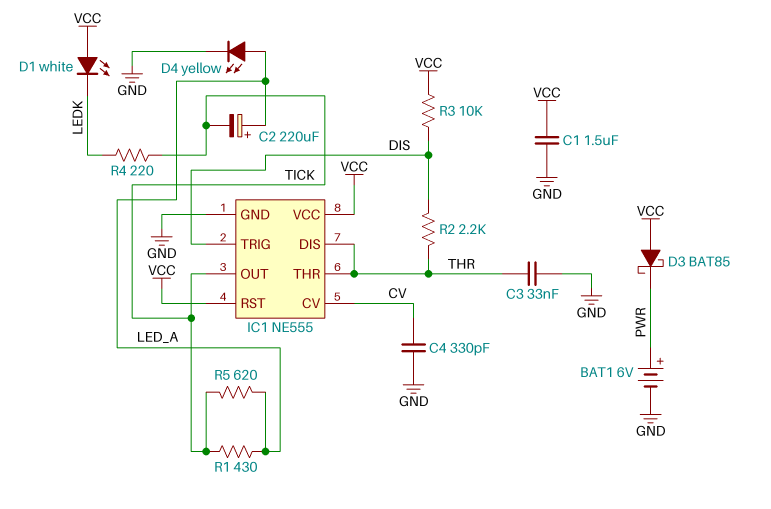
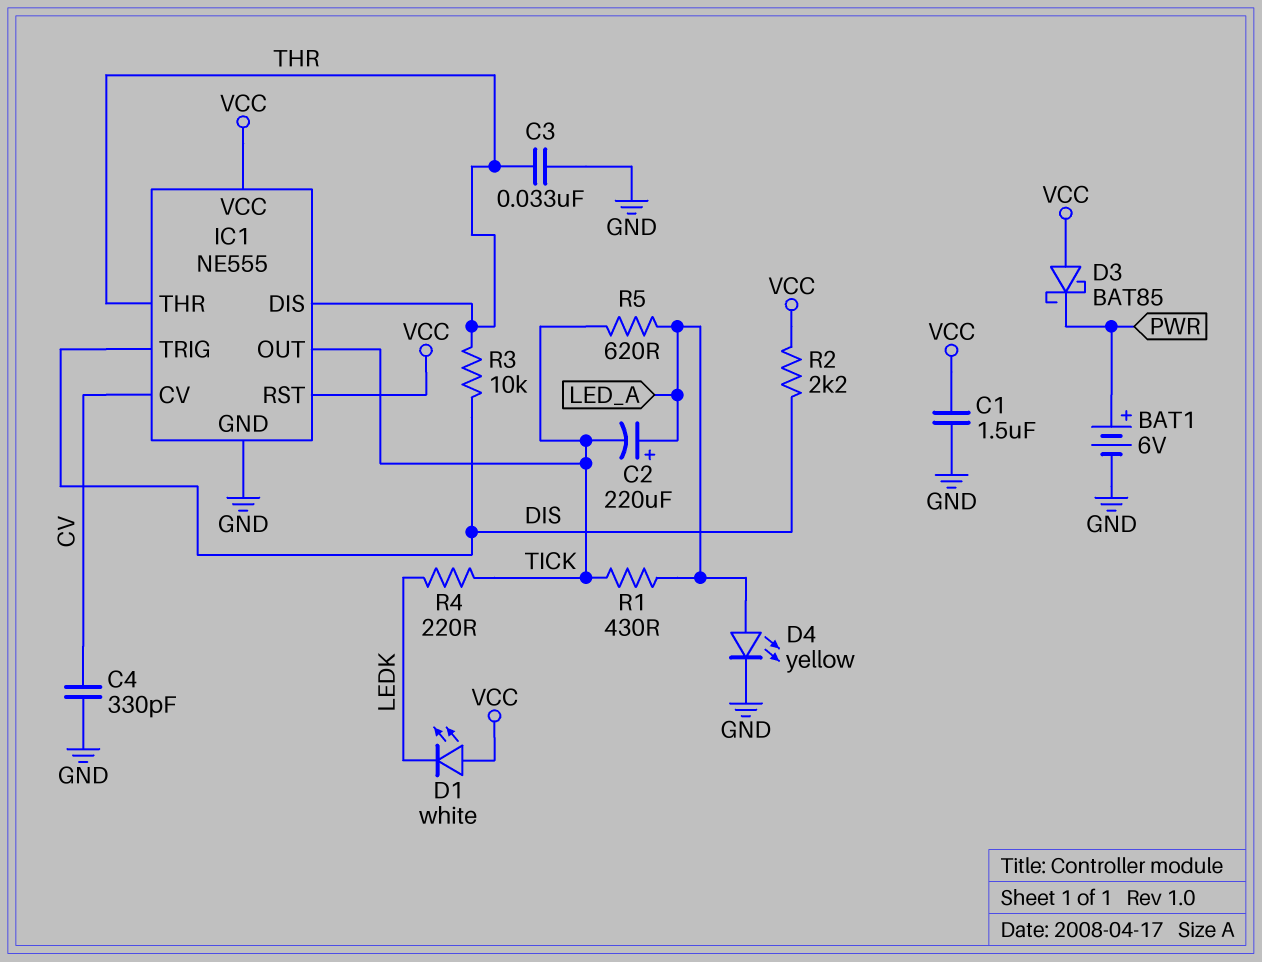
R2: 2.2k (DIS, THR) -> 2.2k (DIS, VCC)
R3: 10k (DIS, VCC) -> 10k (DIS, THR)

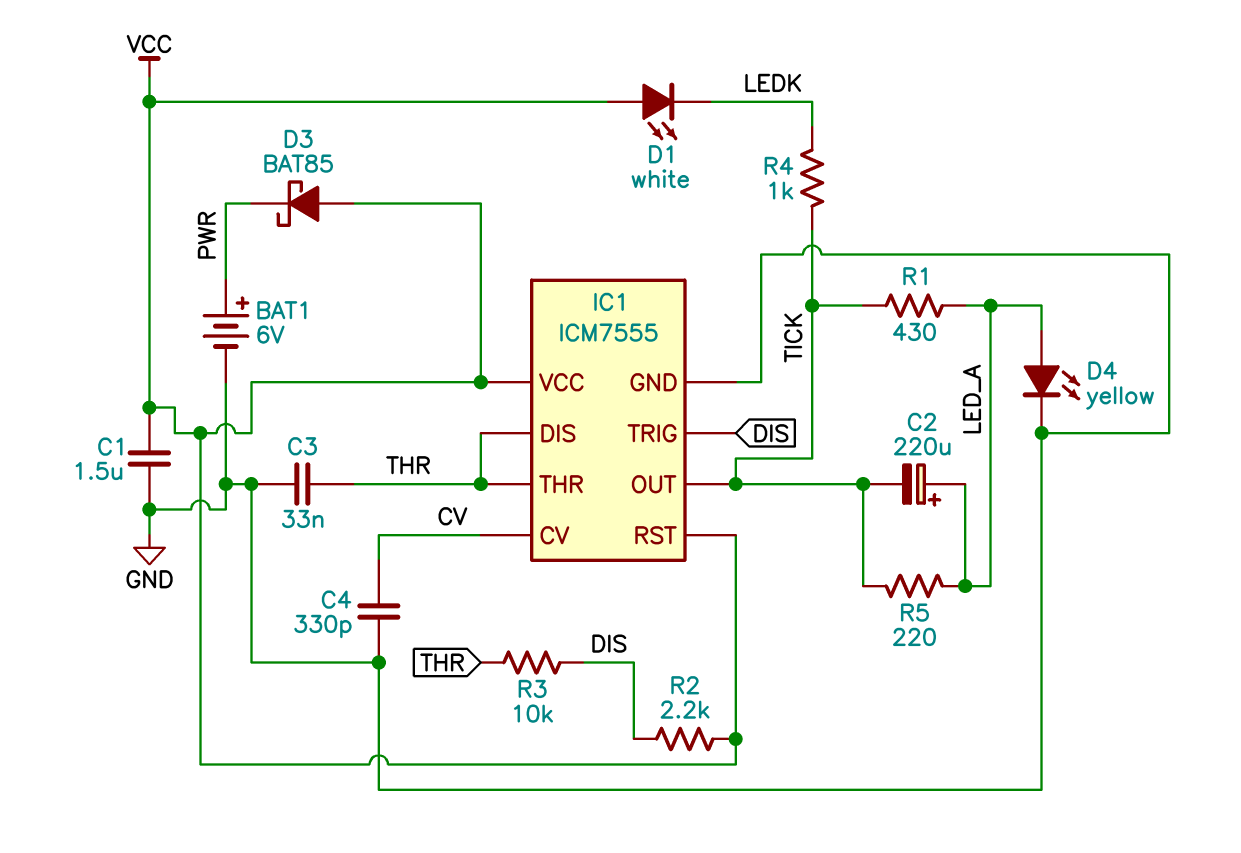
IC1: NE555 -> ICM7555
R4: 220 (LEDK, TICK) -> 1k (LEDK, TICK)
R5: 620 (LED_A, TICK) -> 220 (LED_A, TICK)

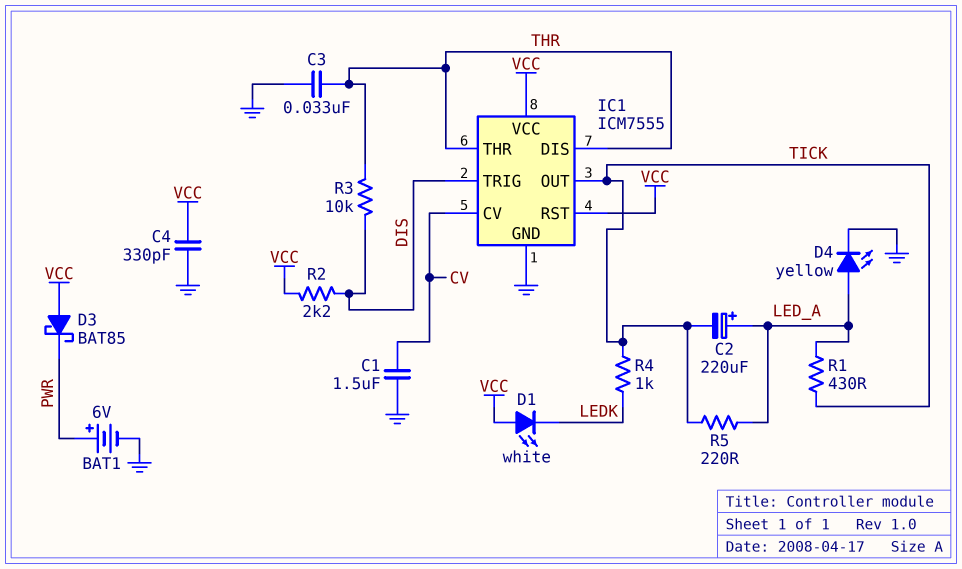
C1: 1.5uF (GND, VCC) -> 1.5uF (CV, GND)
C4: 330pF (CV, GND) -> 330pF (GND, VCC)

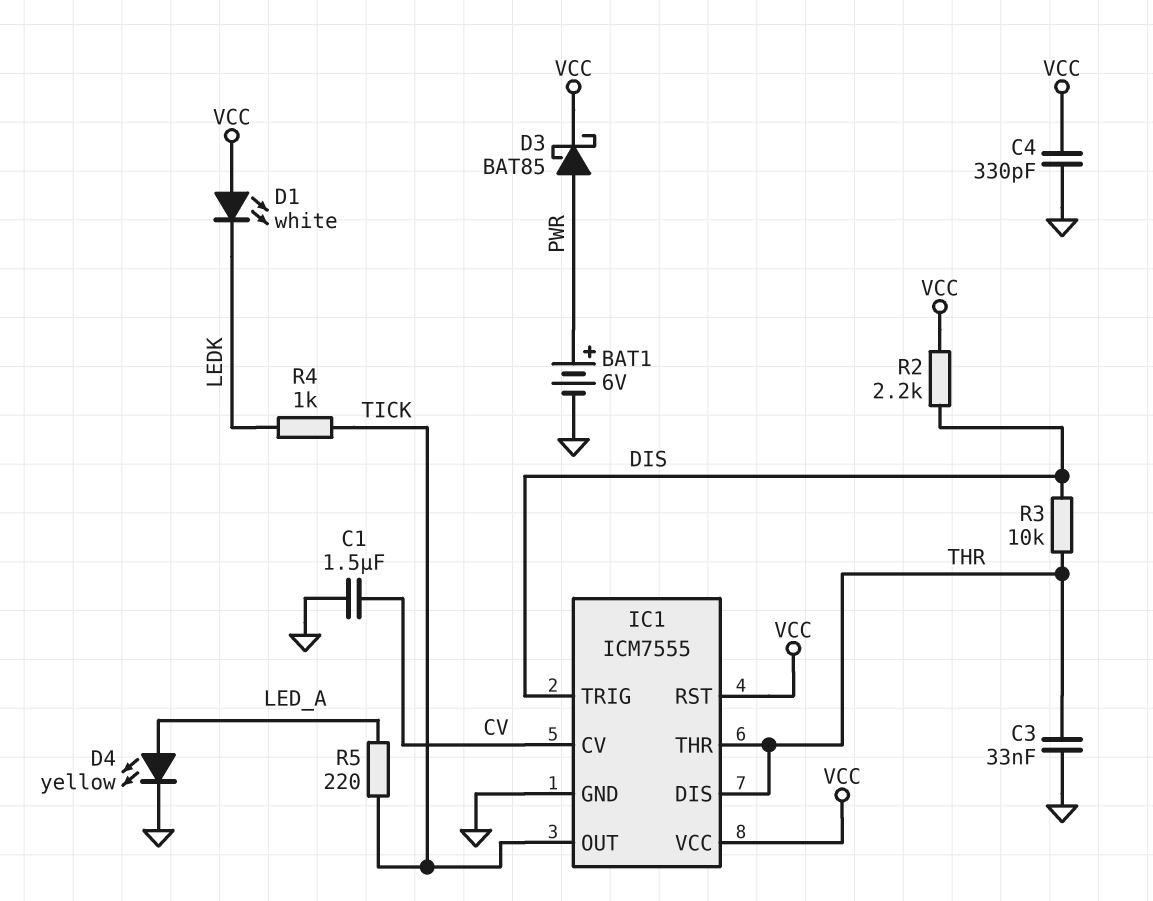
C2: 220uF (plus LED_A, minus TICK) -> none
D3: schottky BAT85 (A VCC, K PWR) -> schottky BAT85 (A PWR, K VCC)
R1: 430 (LED_A, TICK) -> none

